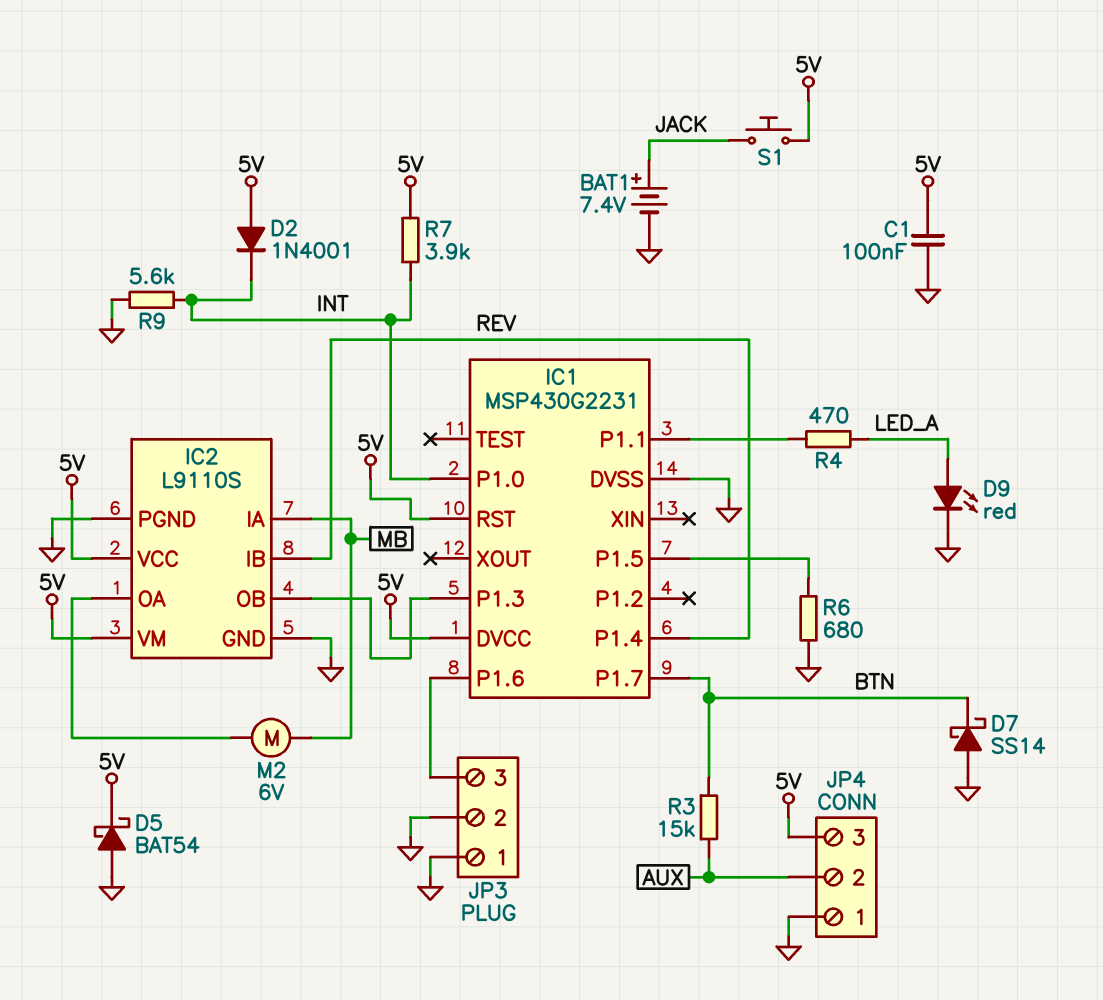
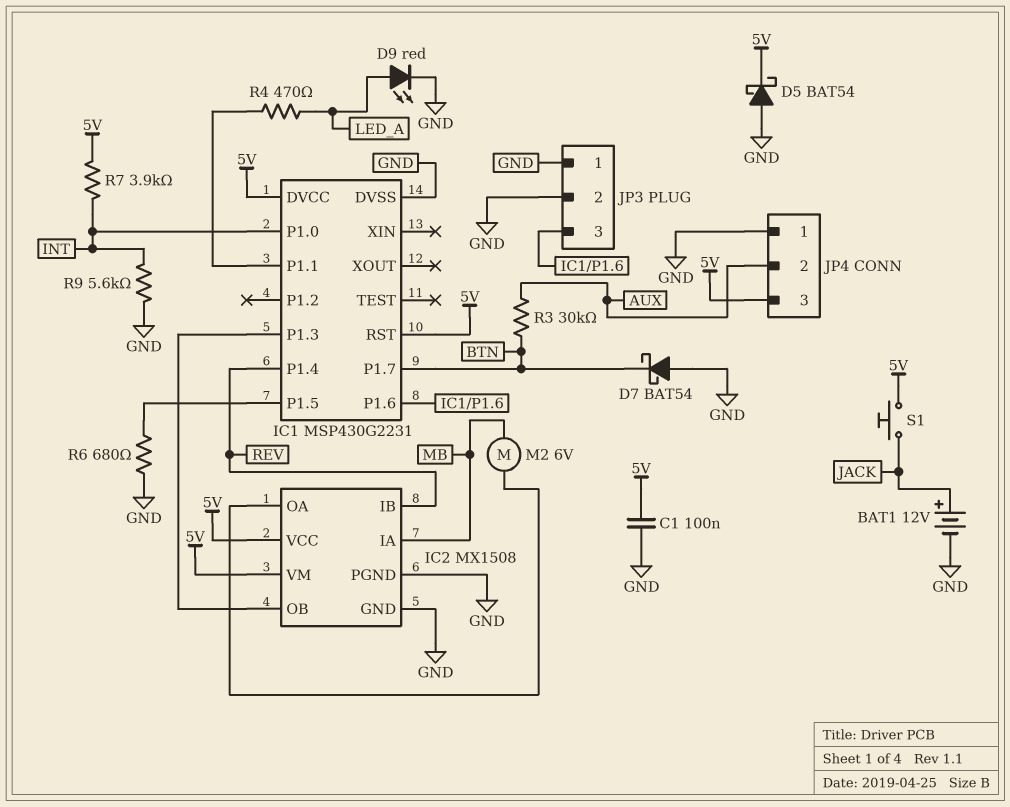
BAT1: 7.4V (plus JACK, minus GND) -> 12V (plus JACK, minus GND)
D2: diode 1N4001 (A 5V, K INT) -> none
D7: schottky SS14 (A GND, K BTN) -> schottky BAT54 (A GND, K BTN)
IC2: L9110S -> MX1508
R3: 15k (AUX, BTN) -> 30k (AUX, BTN)

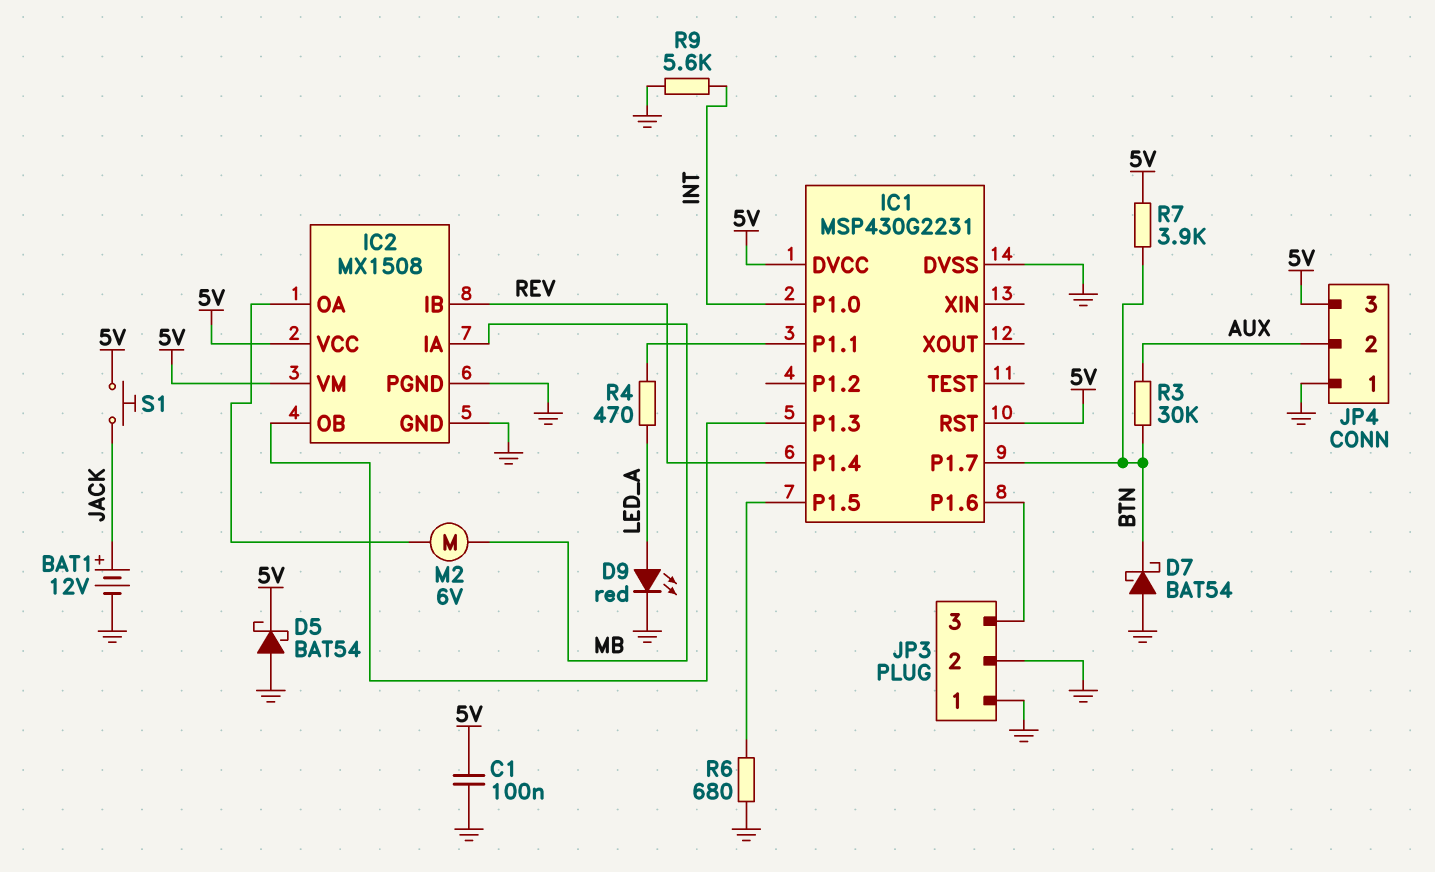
R7: 3.9k (5V, INT) -> 3.9k (5V, BTN)

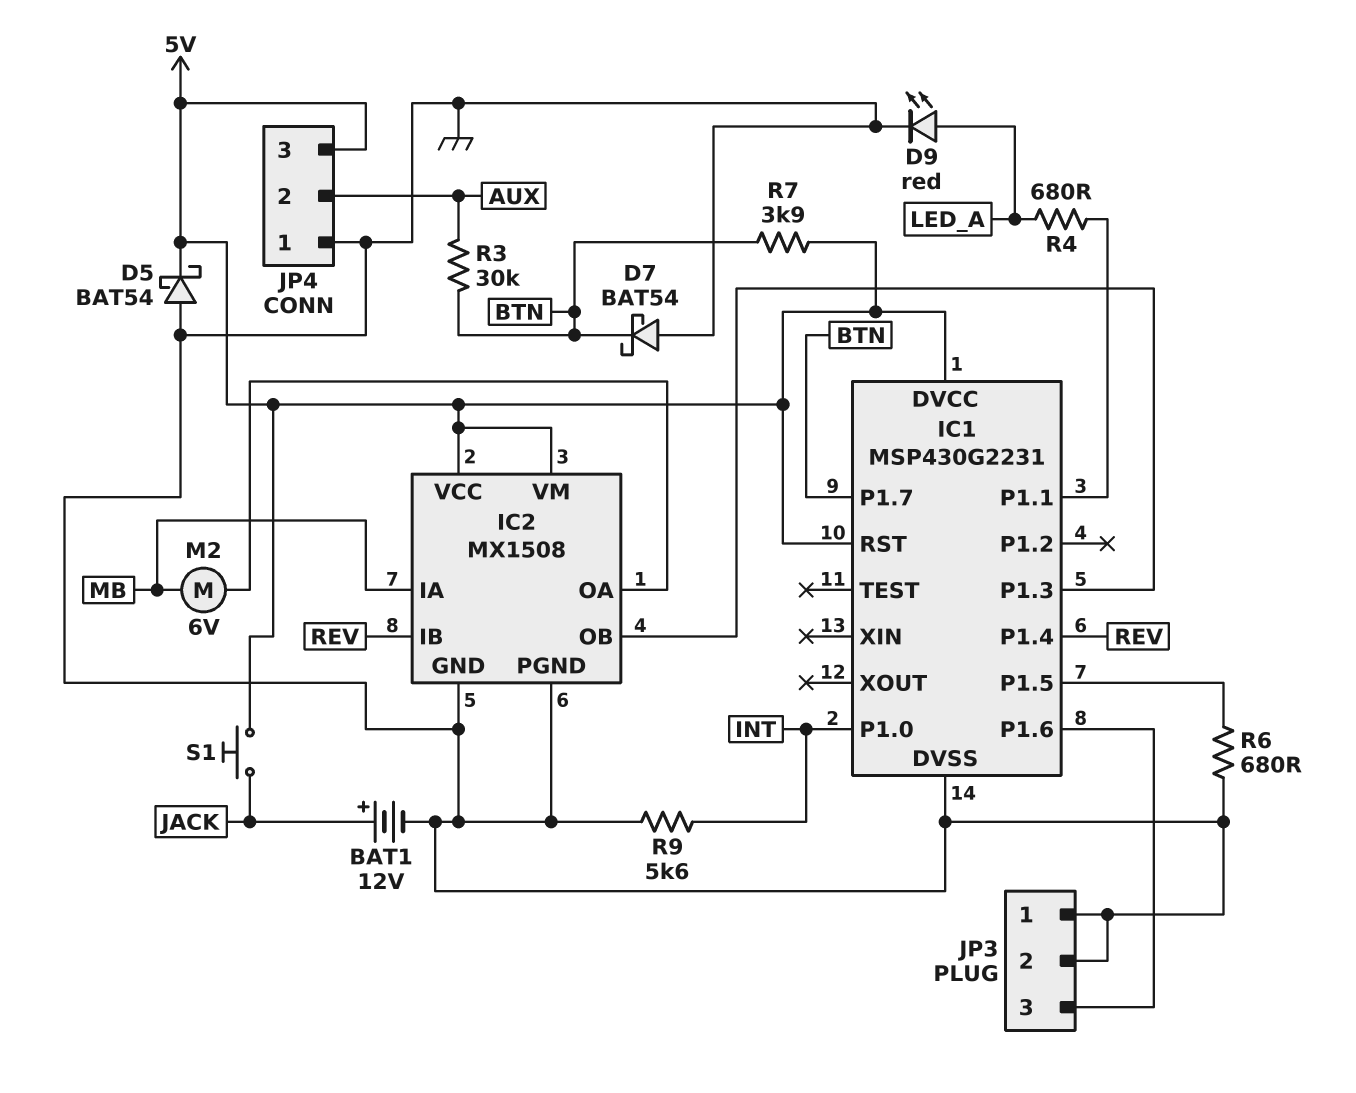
C1: 100nF (5V, GND) -> none
R4: 470 (IC1/P1.1, LED_A) -> 680 (IC1/P1.1, LED_A)

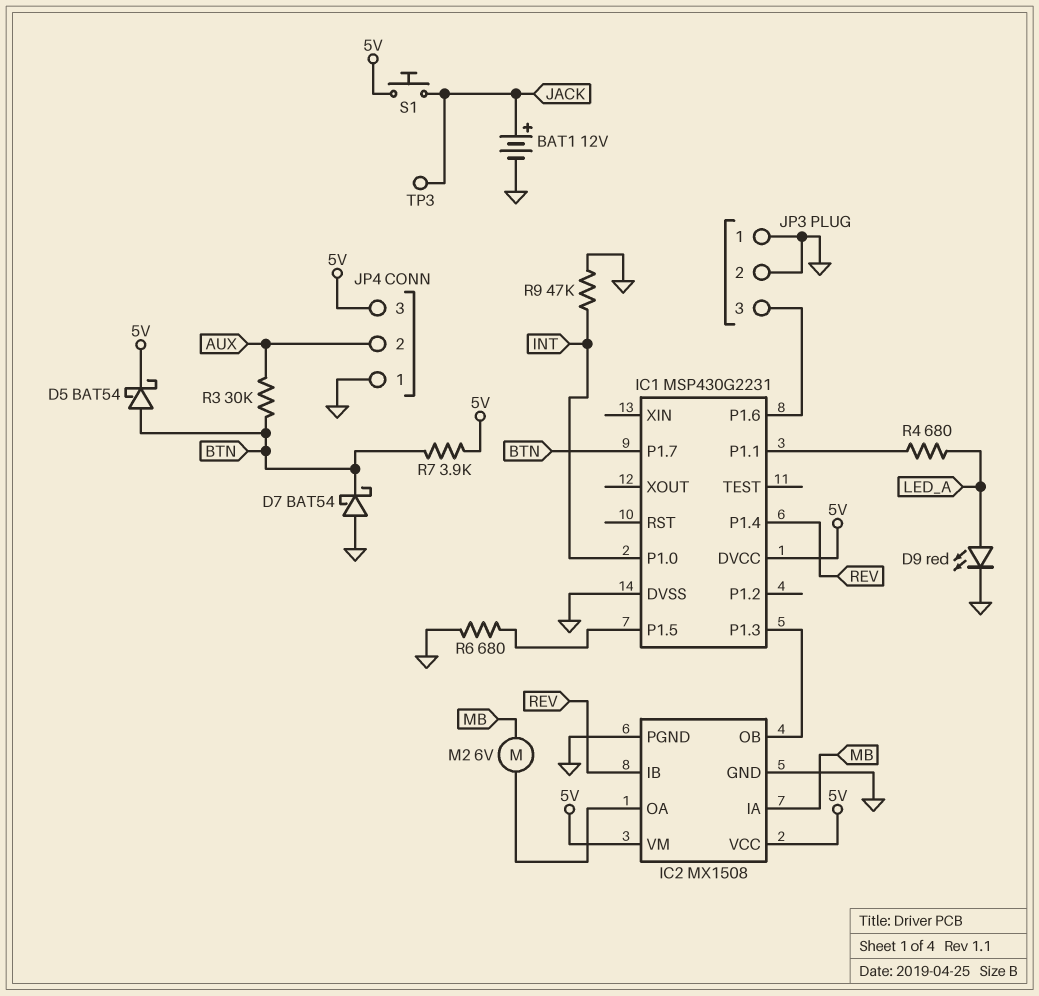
D5: schottky BAT54 (A GND, K 5V) -> schottky BAT54 (A BTN, K 5V)
IC1 pin RST: 5V -> none
R9: 5.6k (GND, INT) -> 47k (GND, INT)
TP3: none -> test point (JACK)

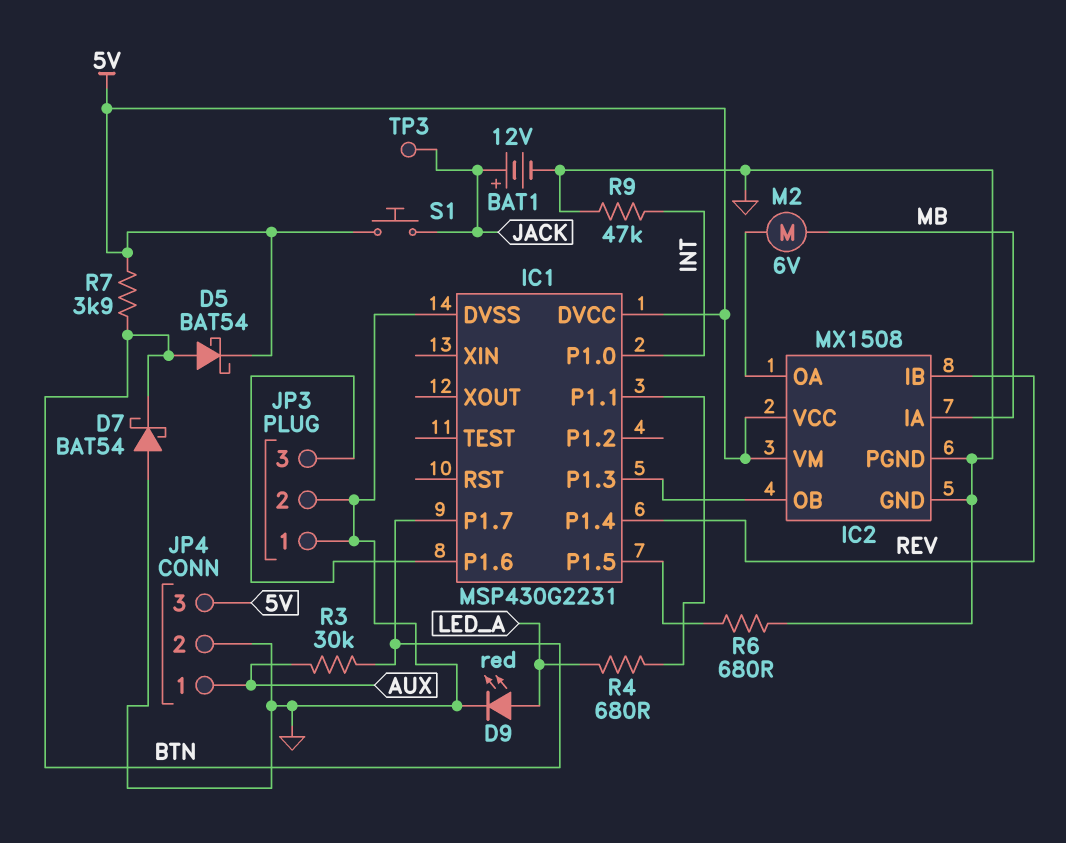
JP4 pin 1: GND -> AUX
JP4 pin 2: AUX -> GND

